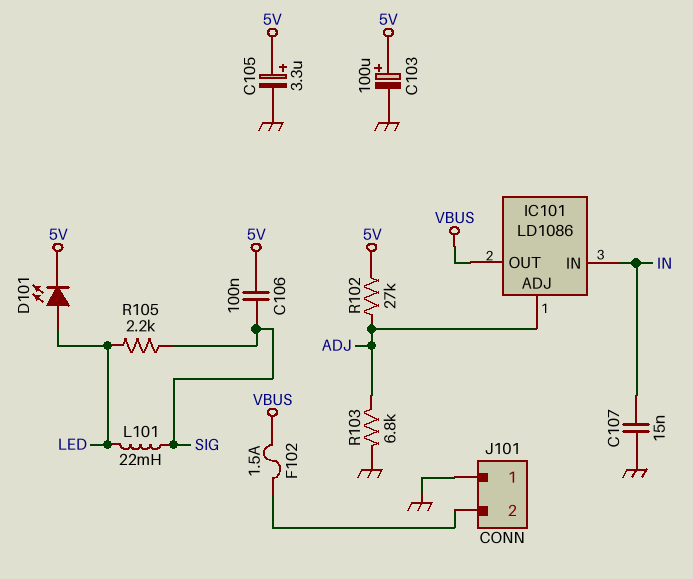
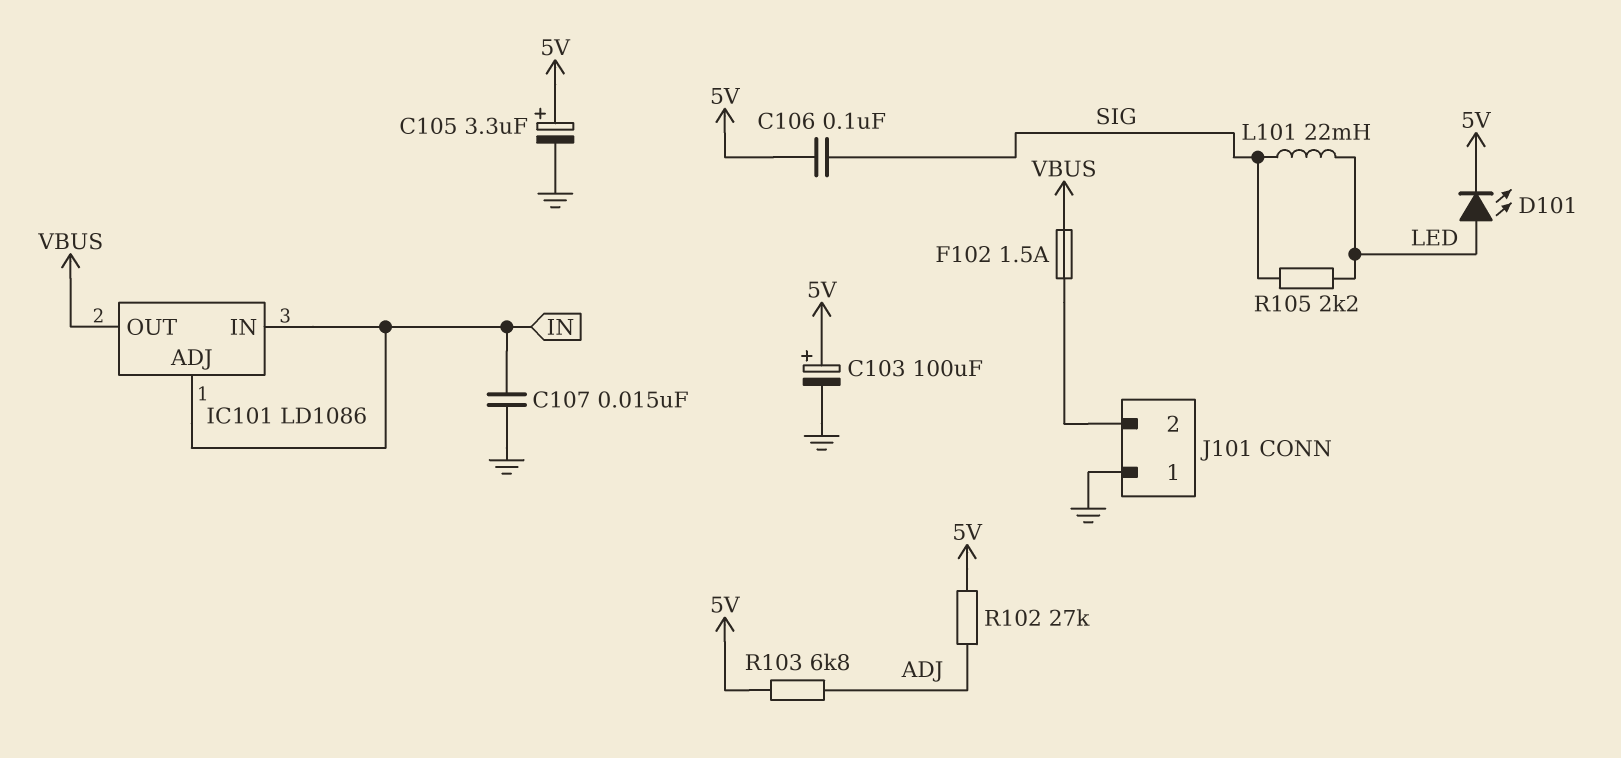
IC101 pin ADJ: ADJ -> IN
R103: 6.8k (ADJ, GND) -> 6.8k (5V, ADJ)

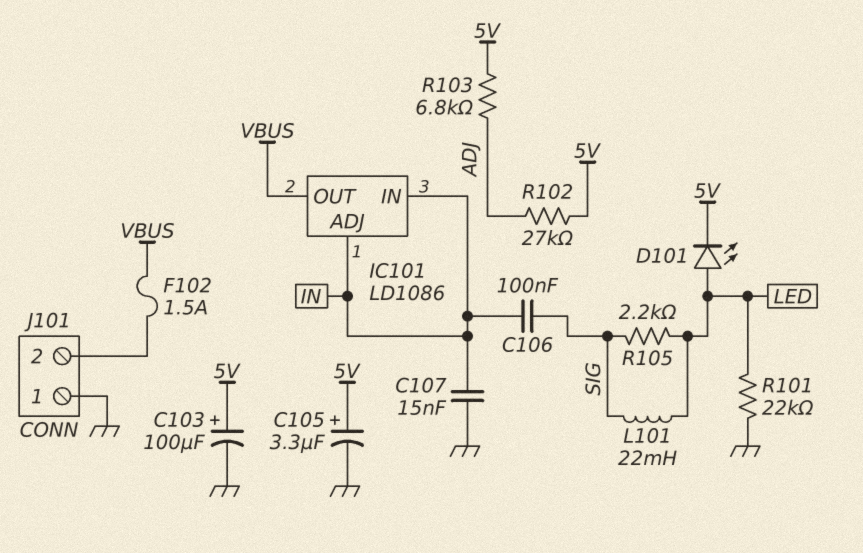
C106: 100nF (5V, SIG) -> 100nF (IN, SIG)
R101: none -> 22k (GND, LED)

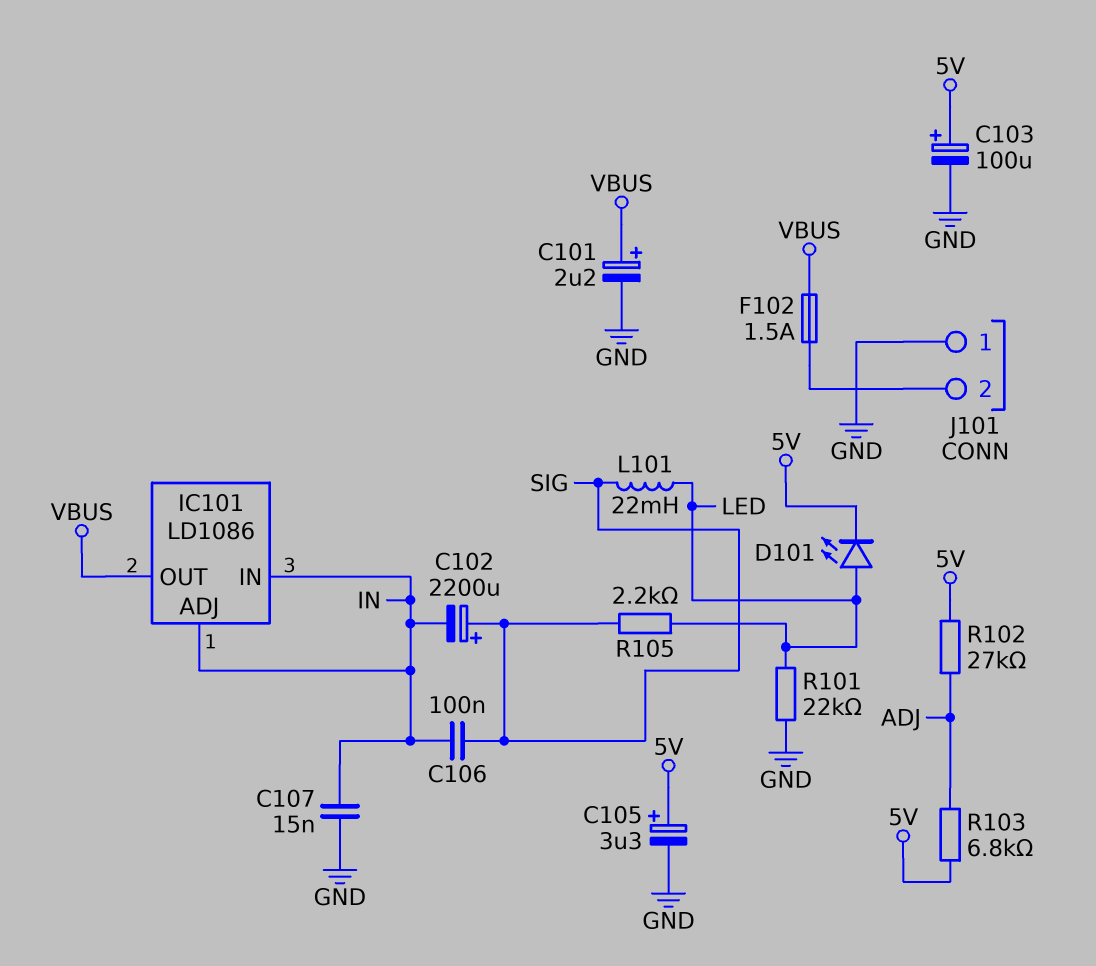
C101: none -> 2.2uF (plus VBUS, minus GND)
C102: none -> 2200uF (plus SIG, minus IN)

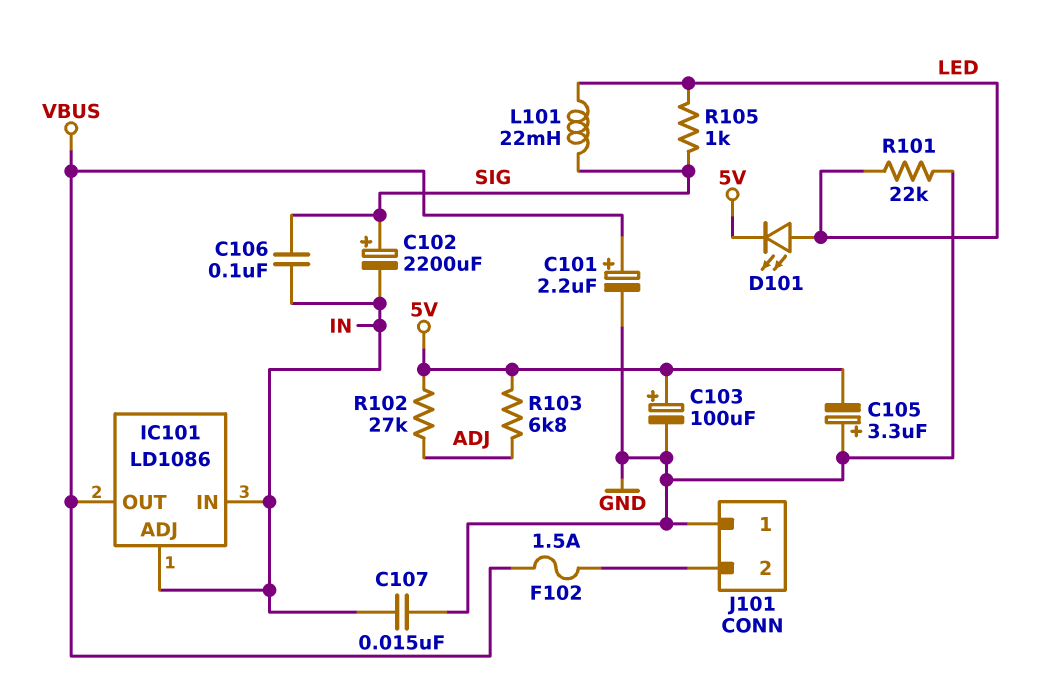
C105: 3.3uF (plus 5V, minus GND) -> 3.3uF (plus GND, minus 5V)
R105: 2.2k (LED, SIG) -> 1k (LED, SIG)

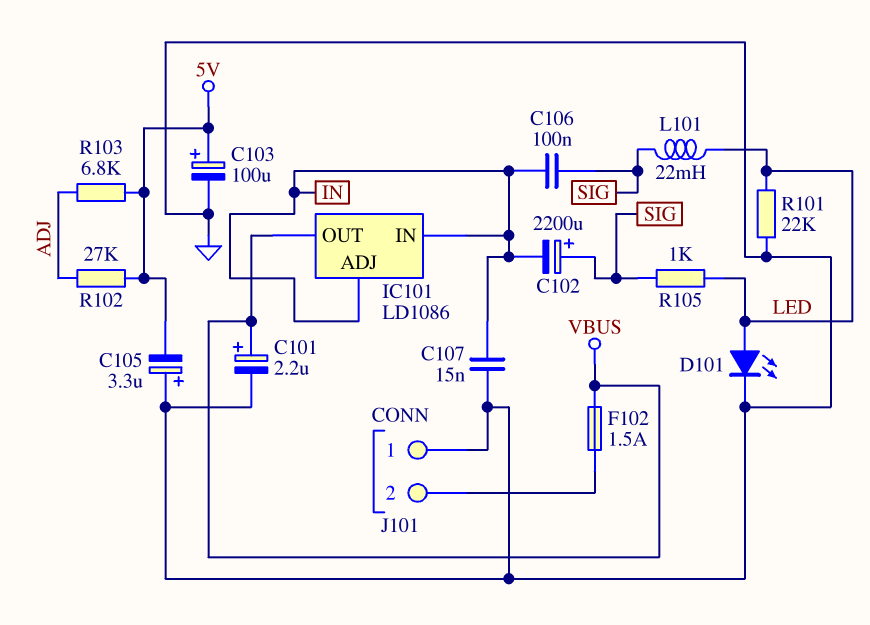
D101: LED (A LED, K 5V) -> LED (A LED, K GND)

